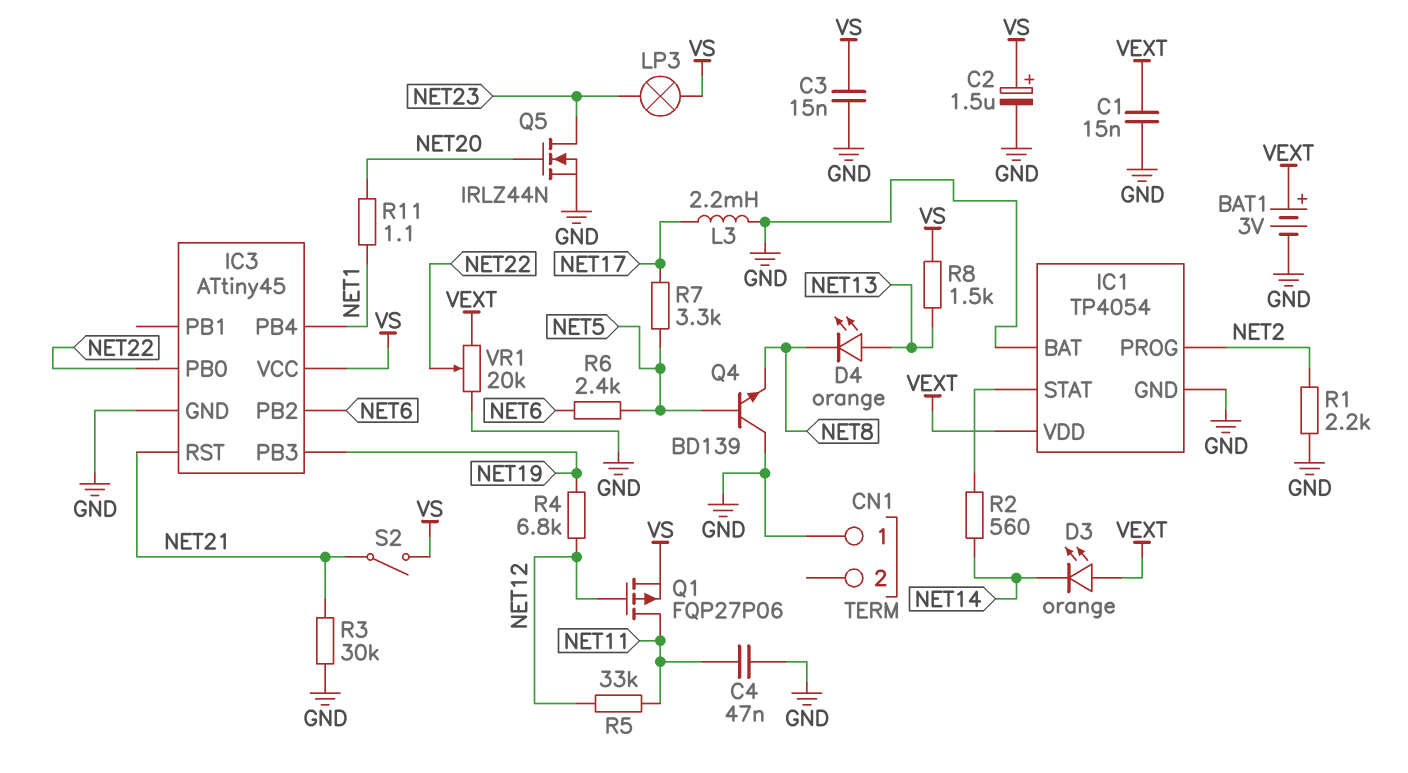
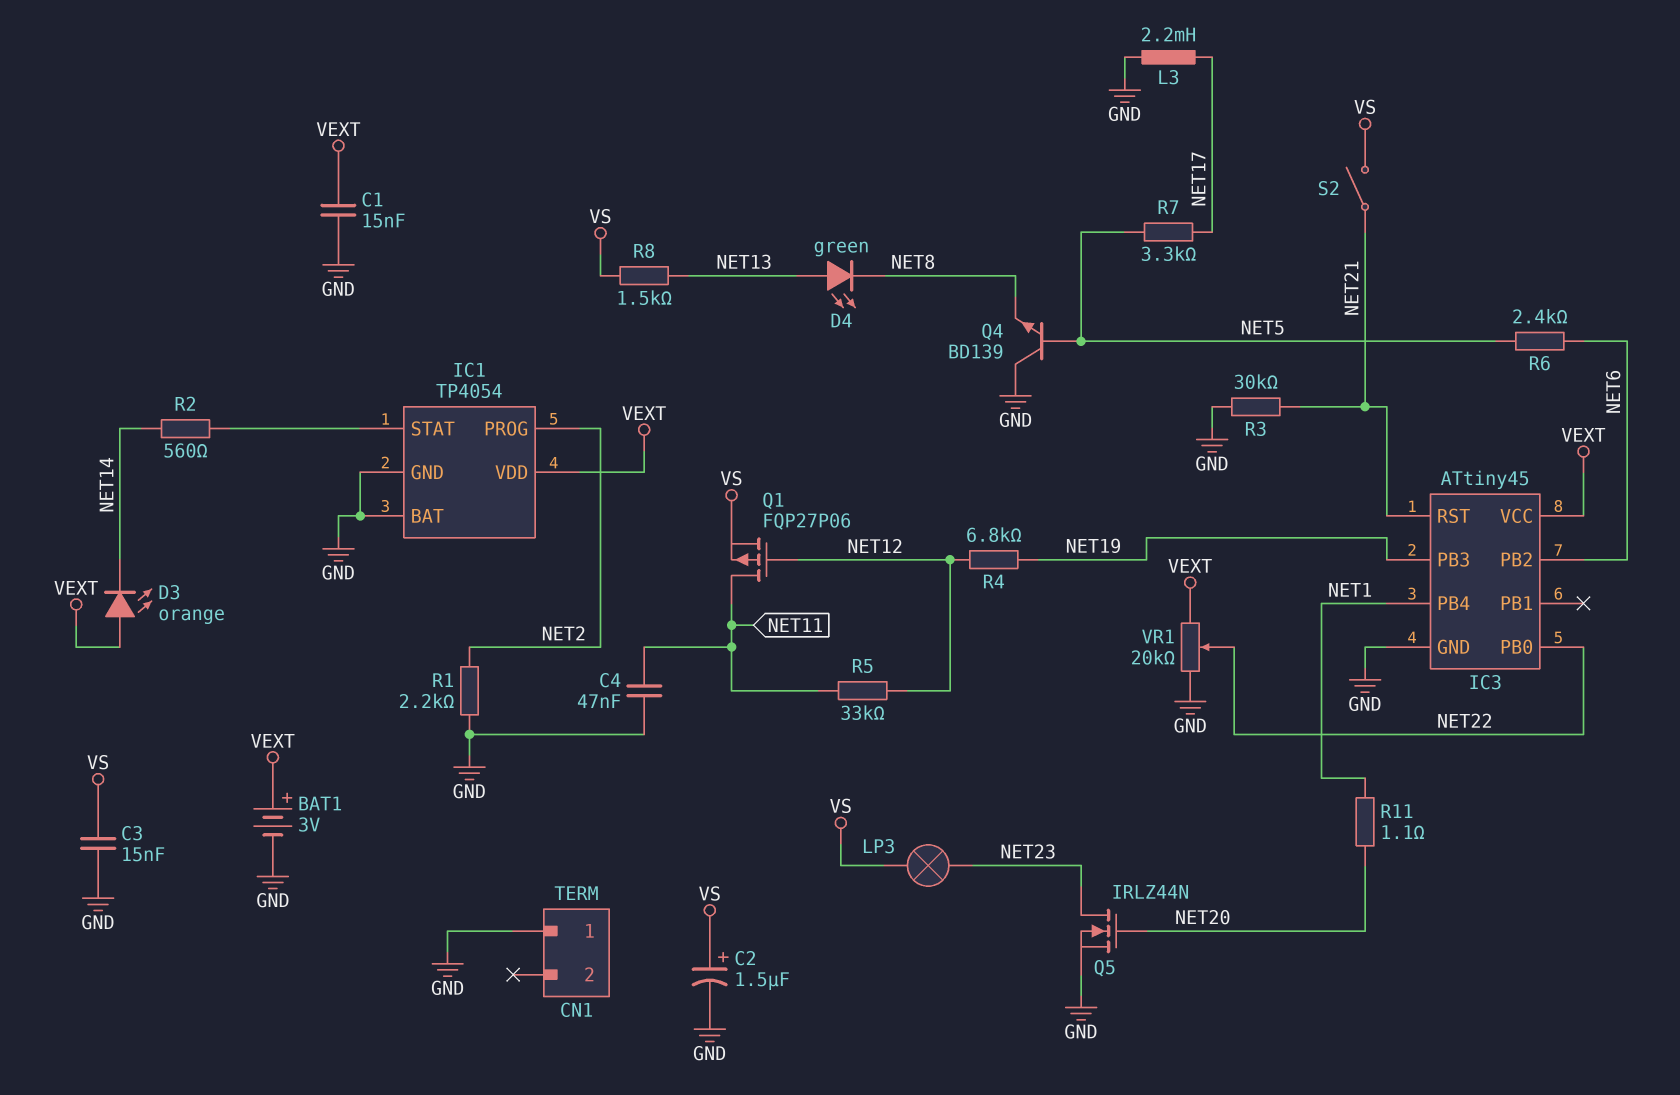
D4: LED orange (A NET13, K NET8) -> LED green (A NET13, K NET8)
IC3 pin VCC: VS -> VEXT

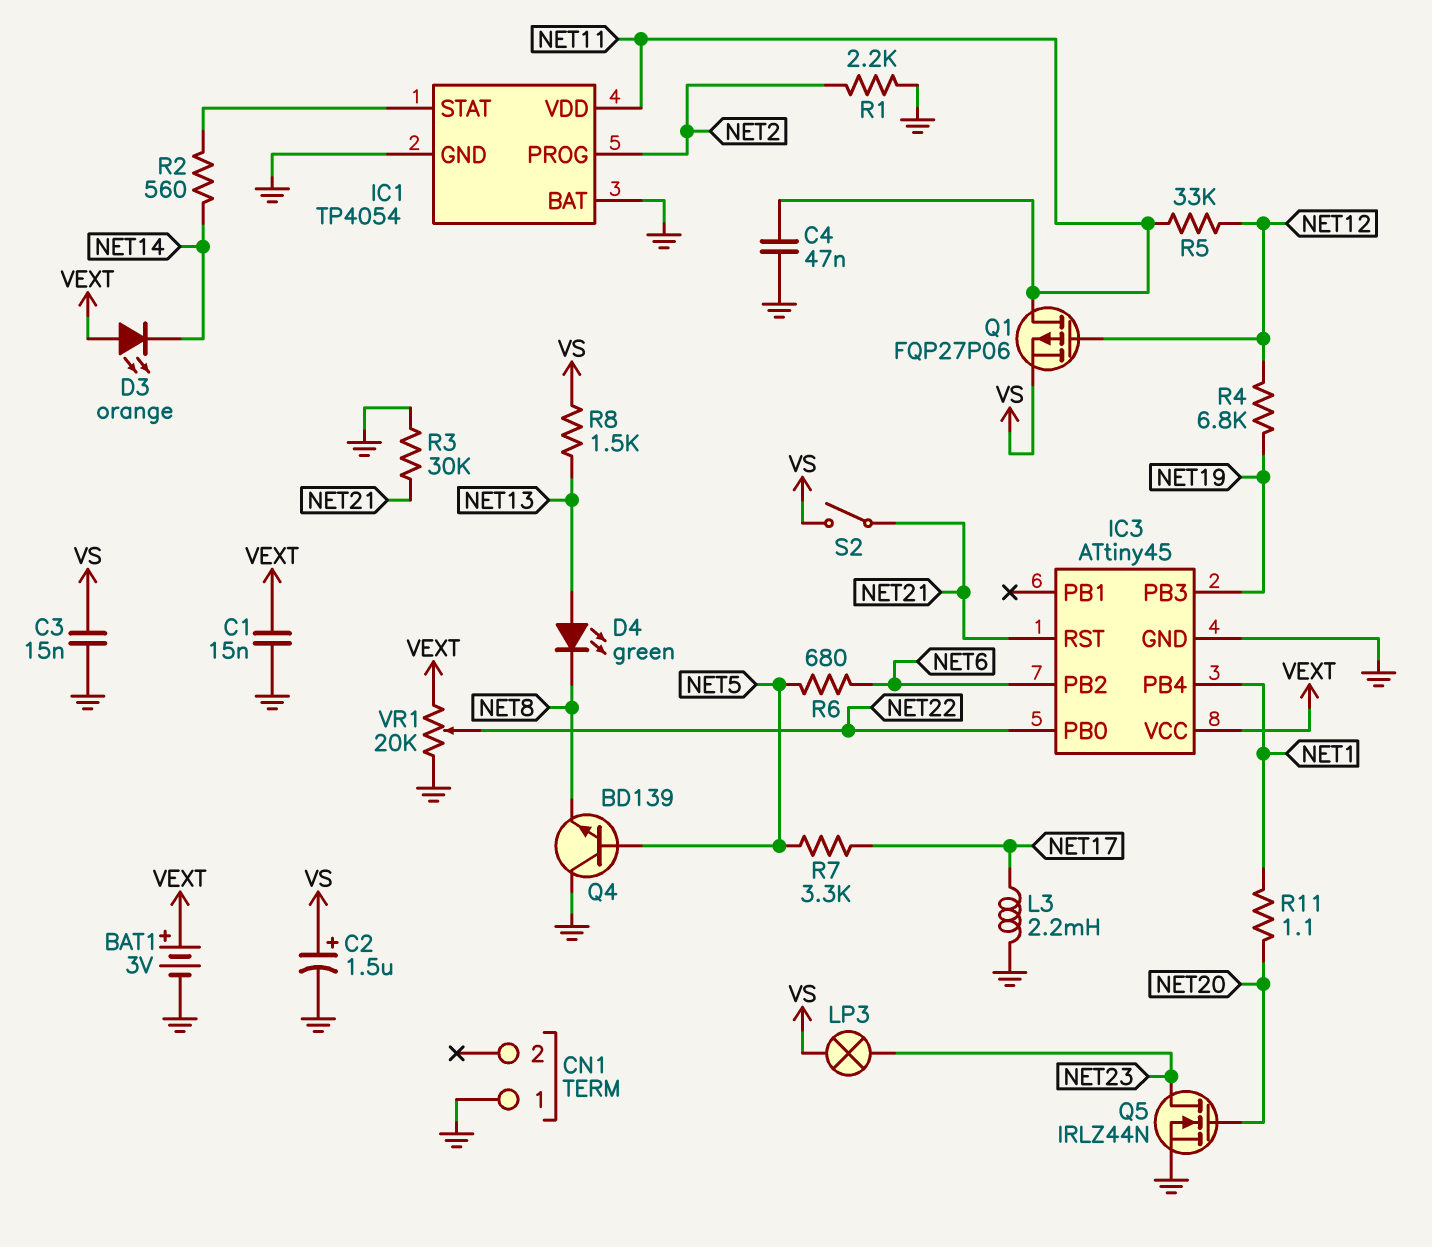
IC1 pin VDD: VEXT -> NET11
R6: 2.4k (NET5, NET6) -> 680 (NET5, NET6)

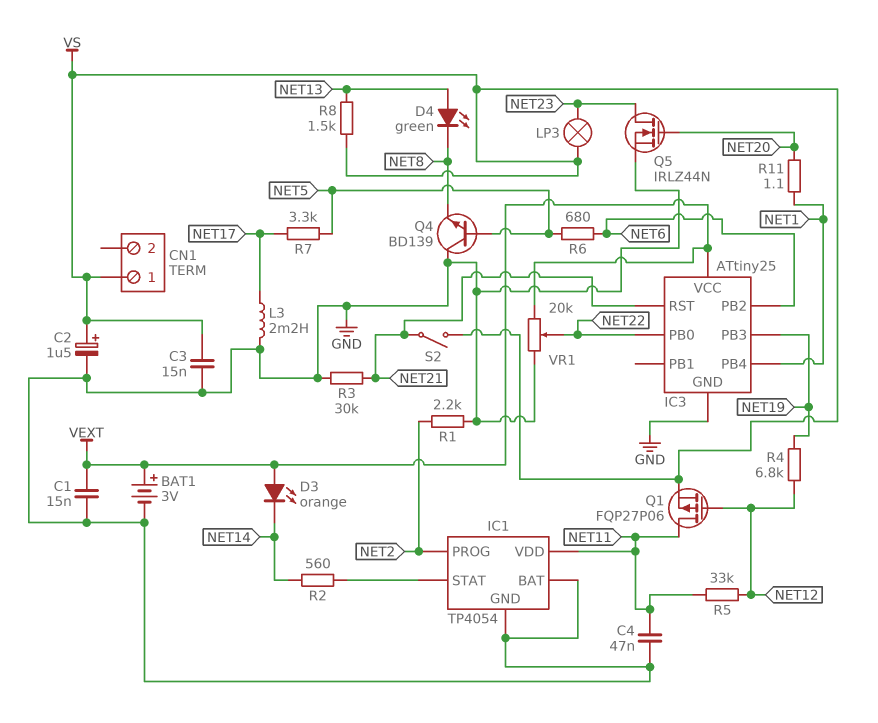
CN1 pin 1: GND -> VS
IC3: ATtiny45 -> ATtiny25

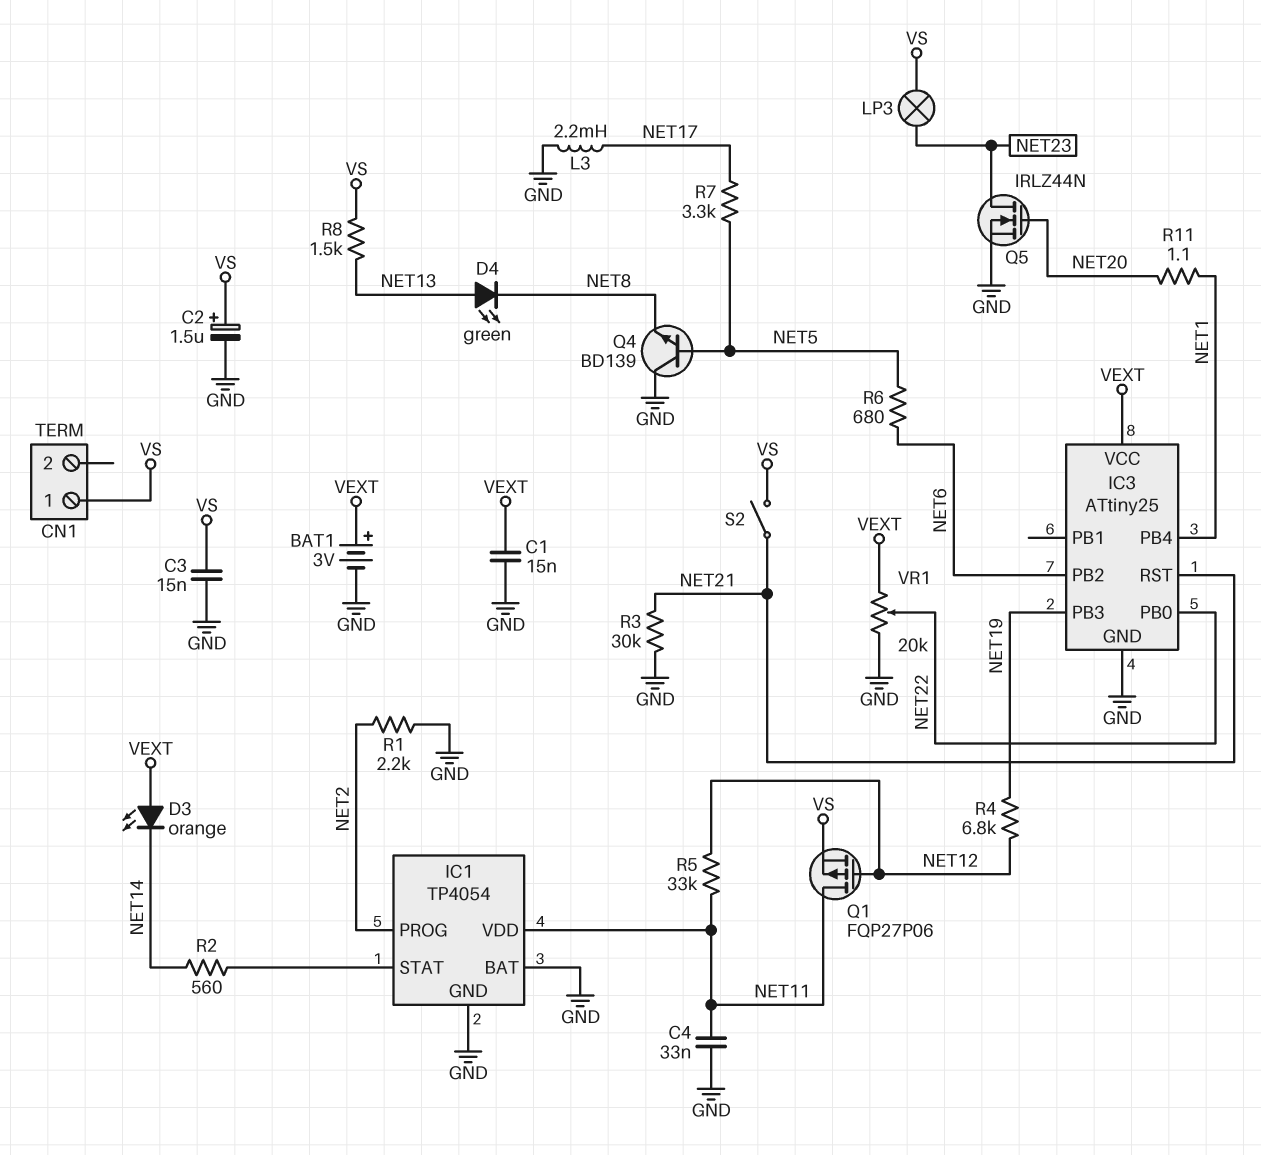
C4: 47nF (GND, NET11) -> 33nF (GND, NET11)

